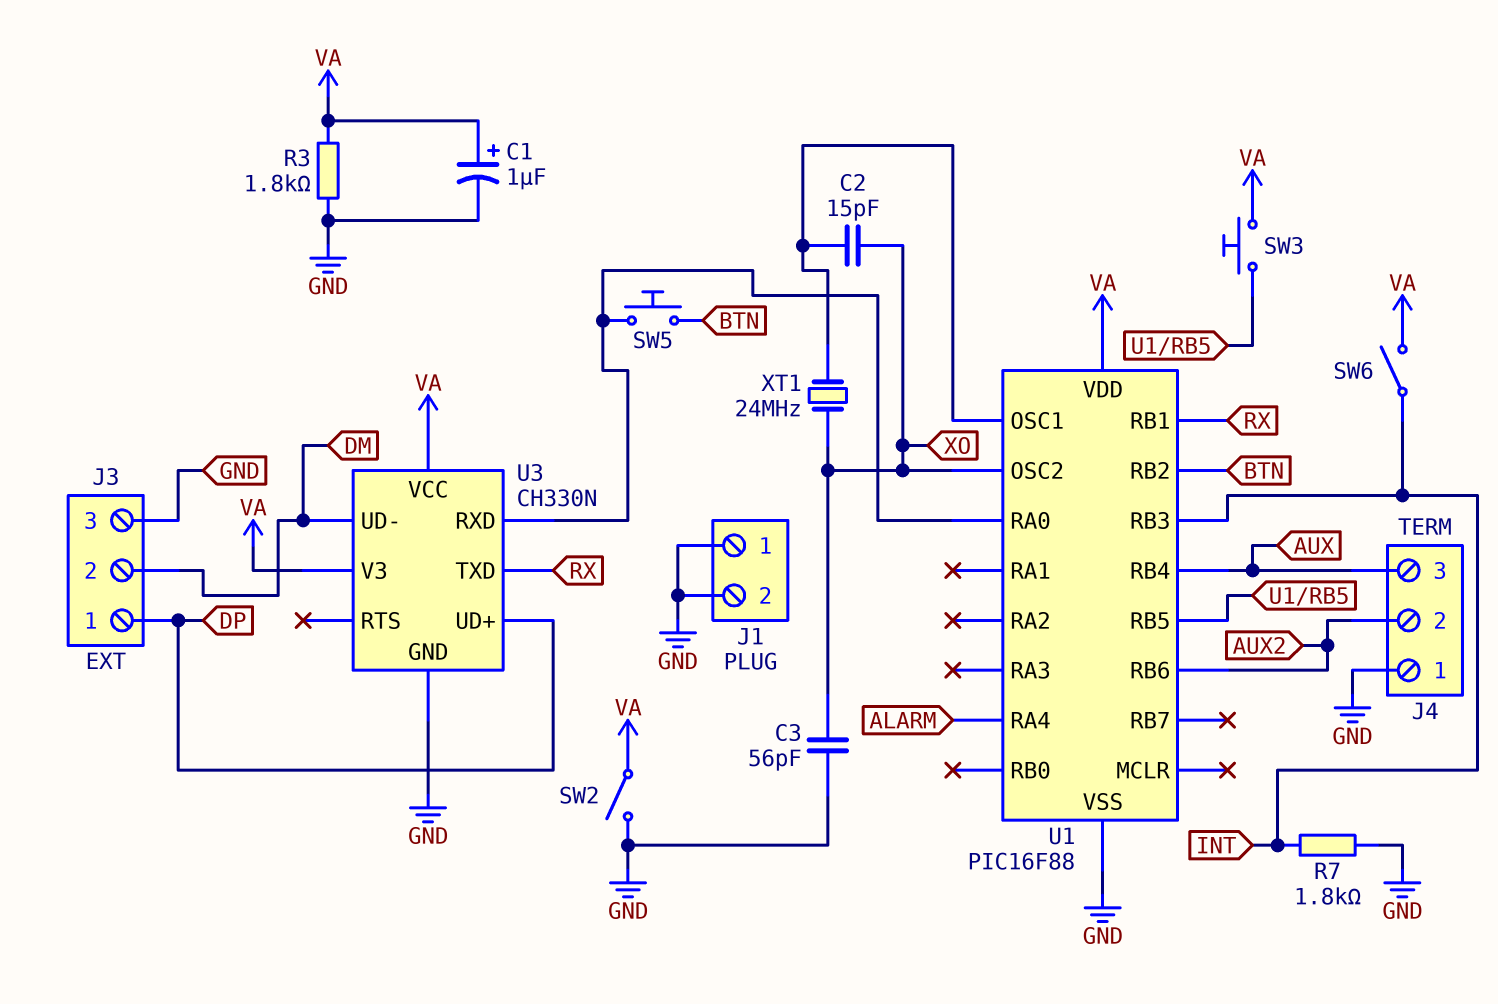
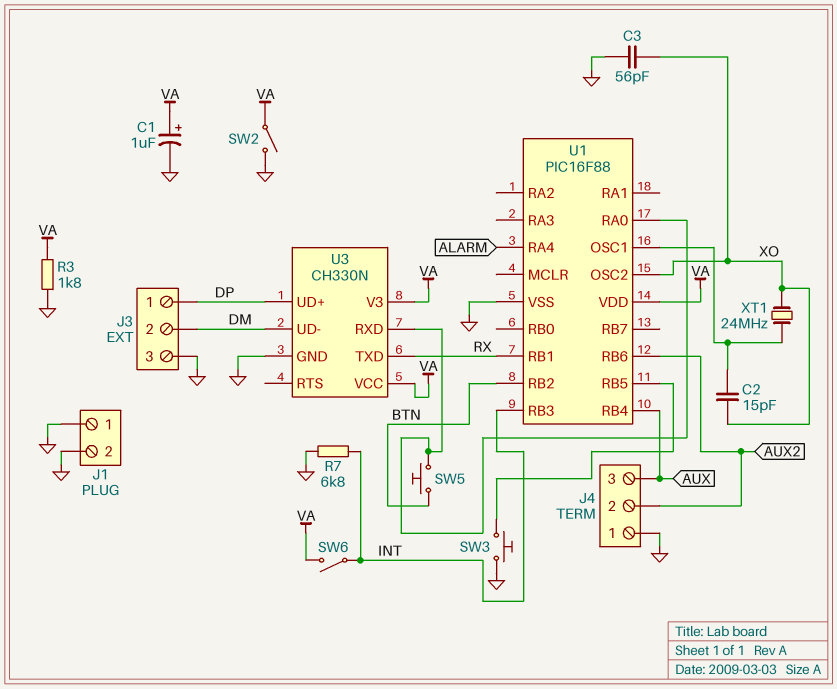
R7: 1.8k (GND, INT) -> 6.8k (GND, INT)
SW3: button (U1/RB5, VA) -> button (GND, U1/RB5)

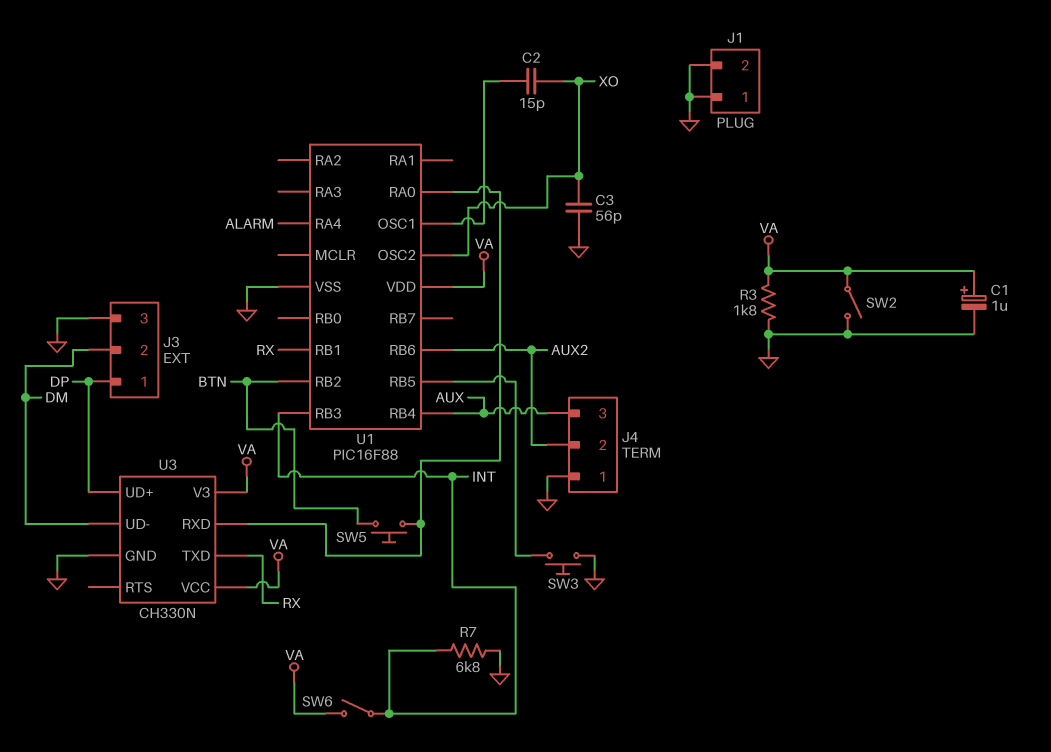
XT1: 24MHz (U1/OSC1, XO) -> none

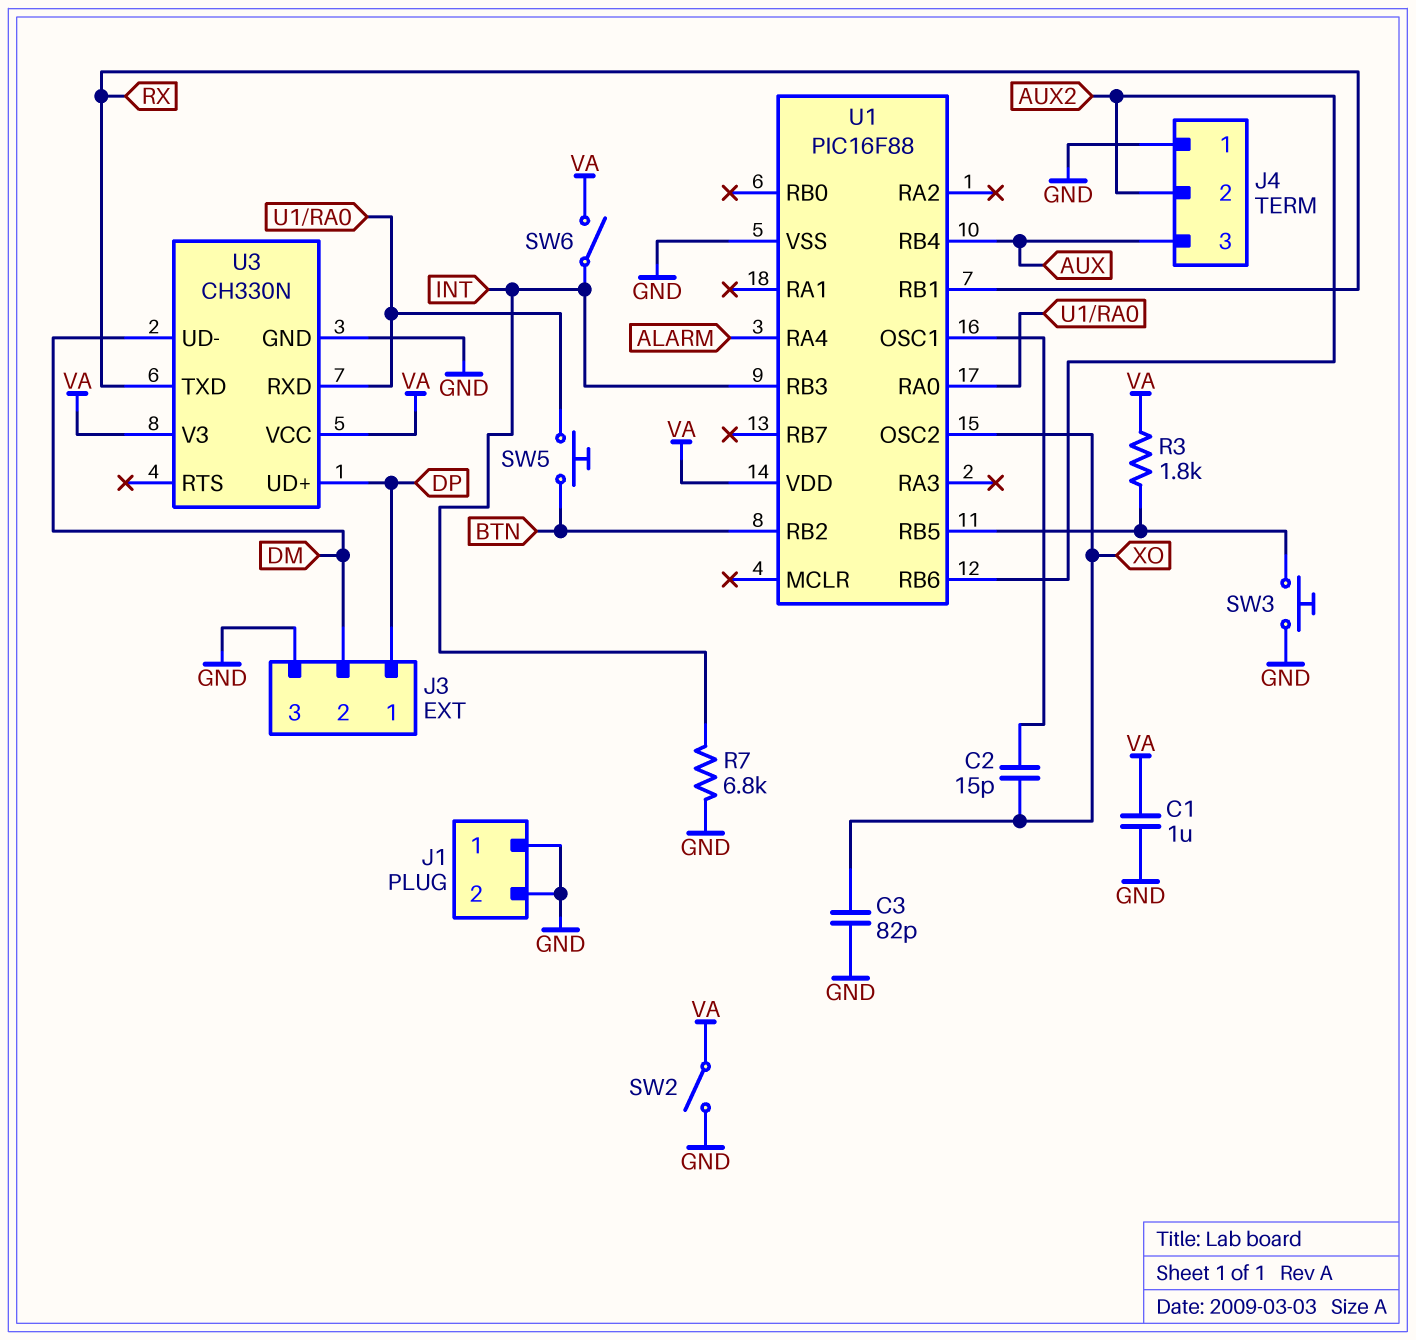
C1: 1uF (plus VA, minus GND) -> 1uF (GND, VA)
C3: 56pF (GND, XO) -> 82pF (GND, XO)
R3: 1.8k (GND, VA) -> 1.8k (U1/RB5, VA)

